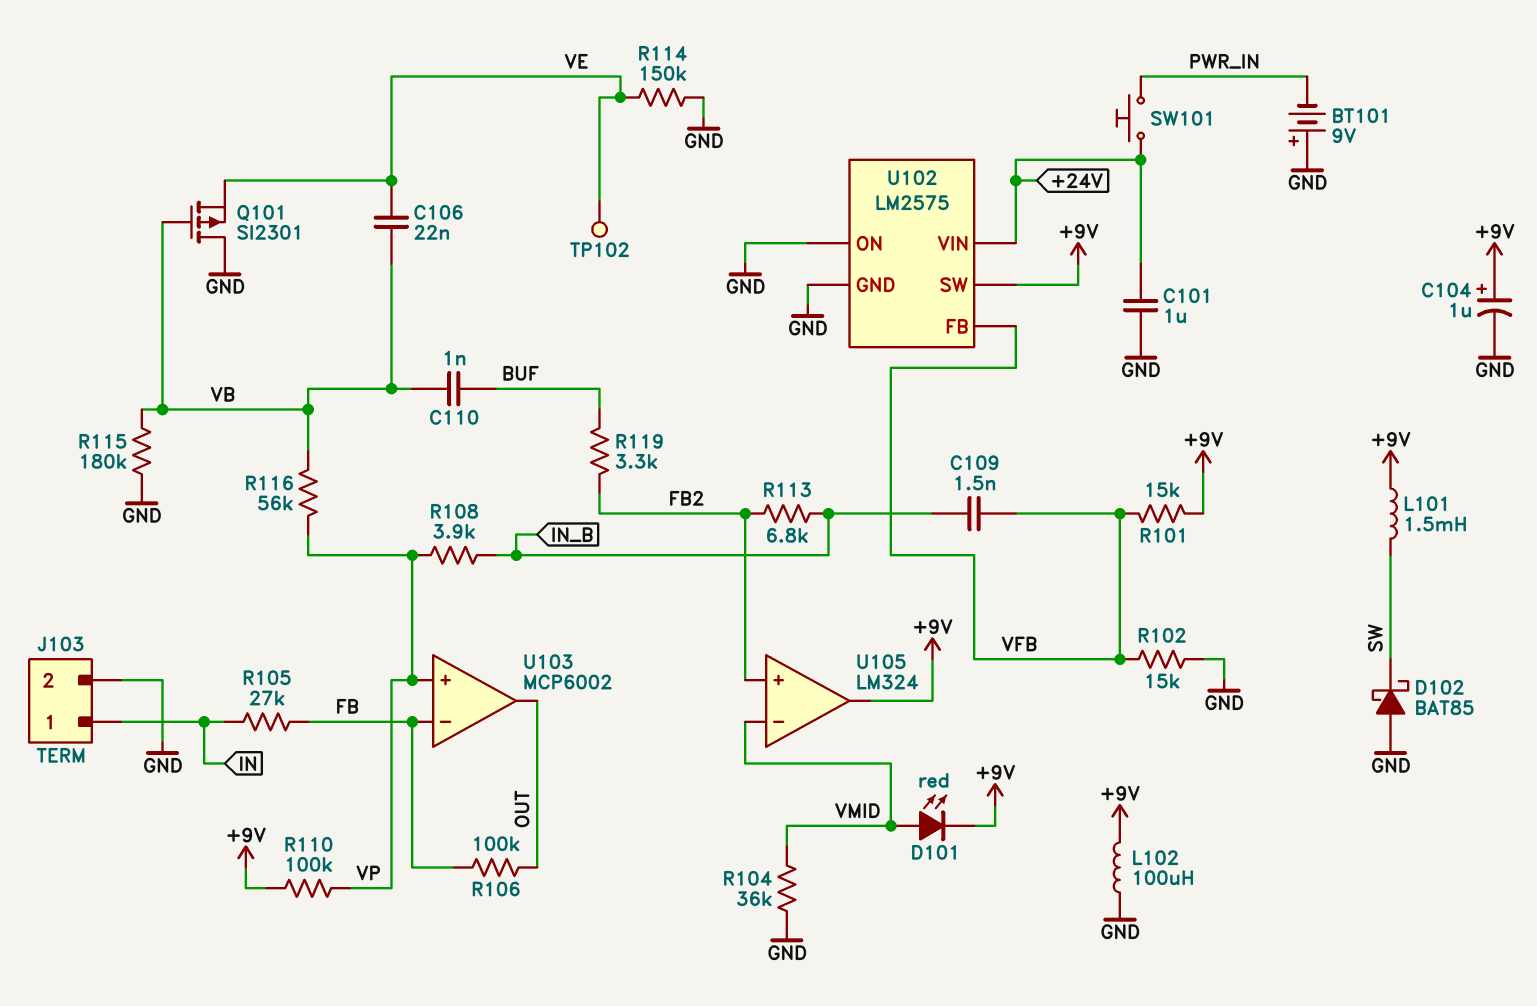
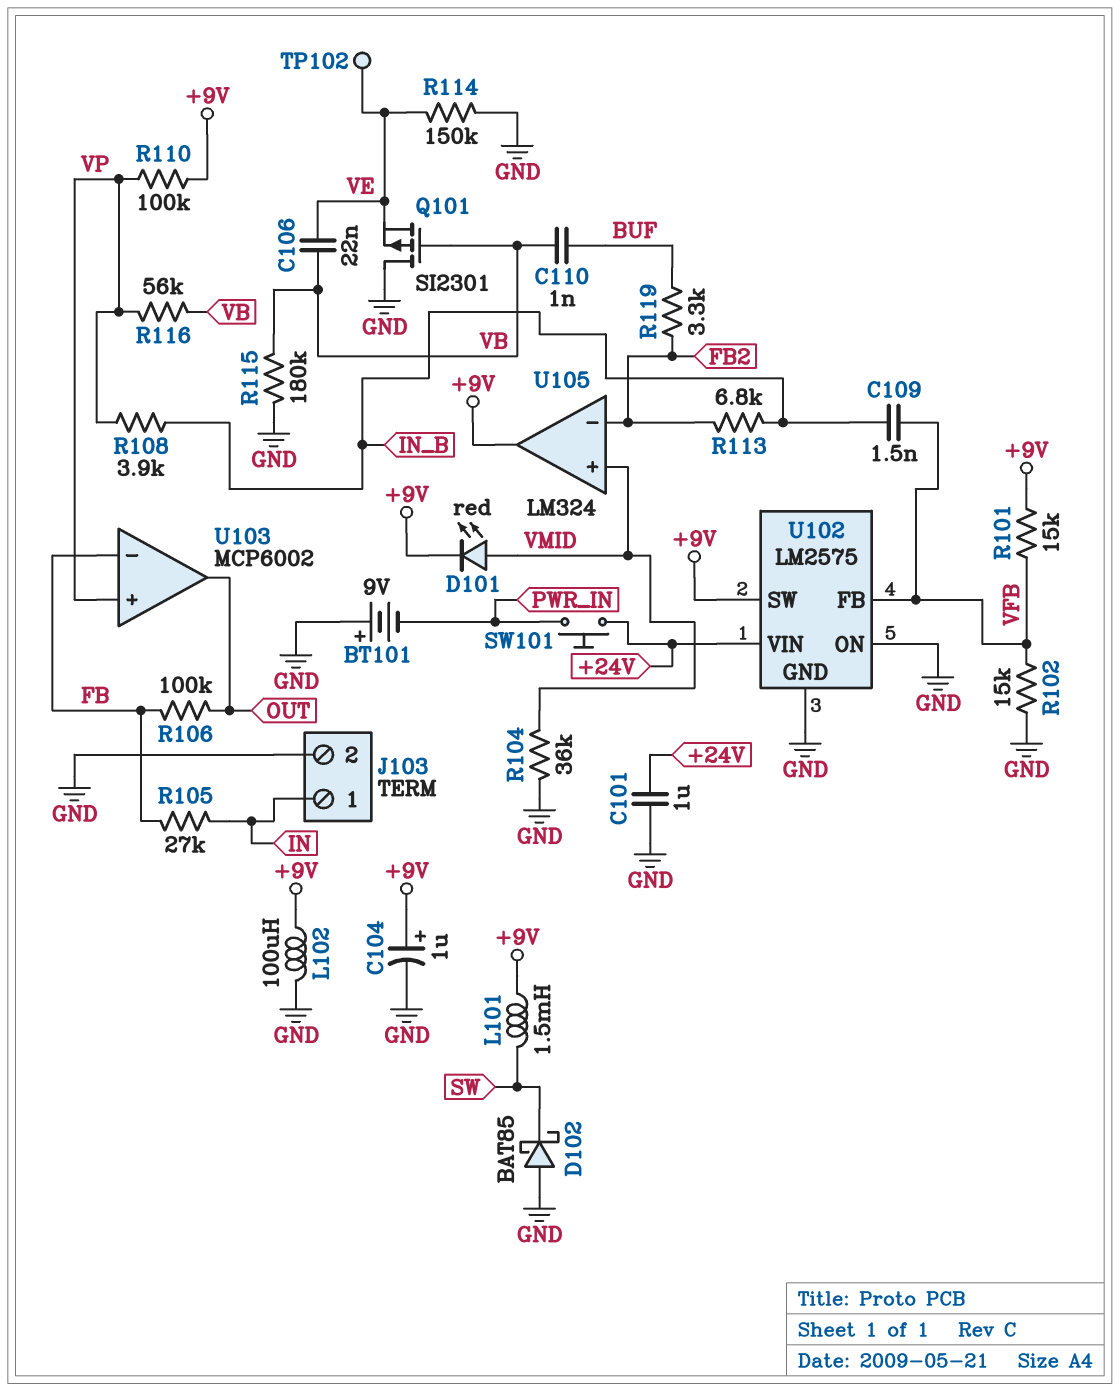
U105 pin in+: FB2 -> VMID
U105 pin in-: VMID -> FB2

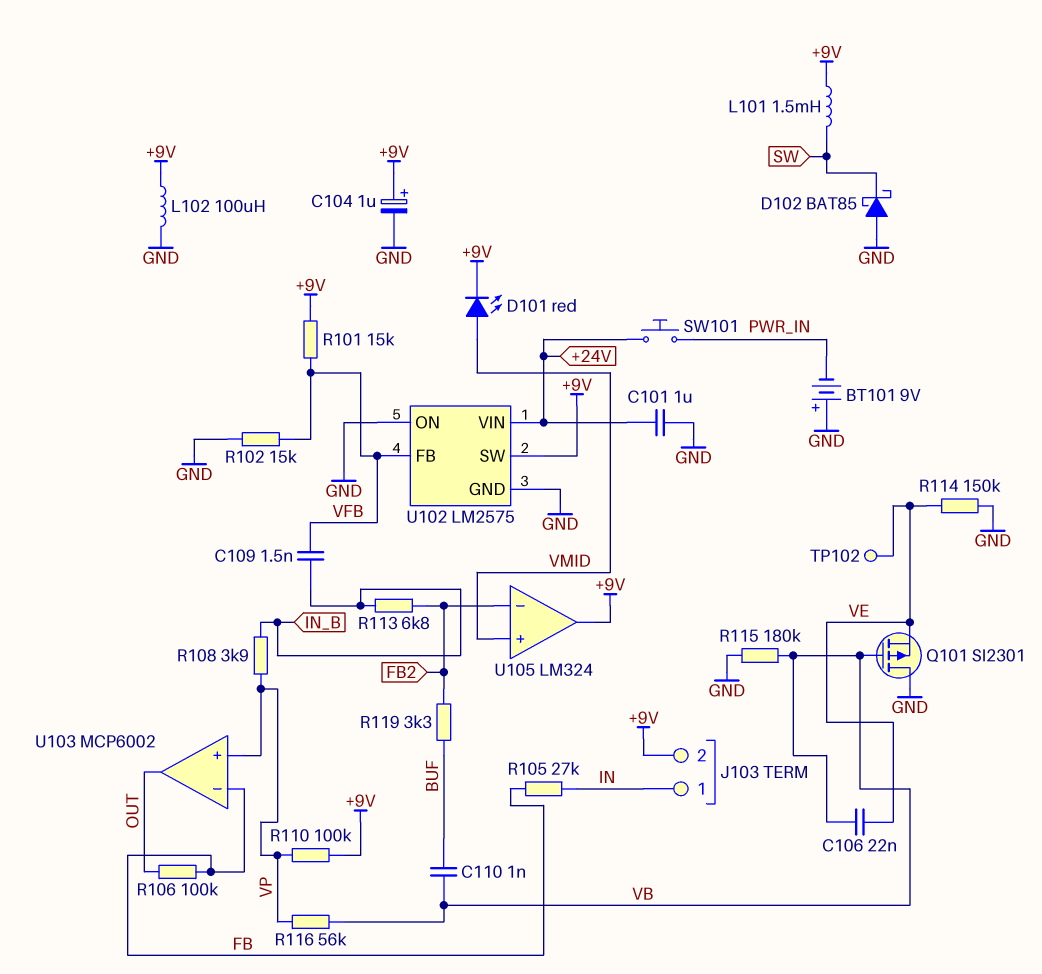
J103 pin 2: GND -> +9V
R104: 36k (GND, VMID) -> none

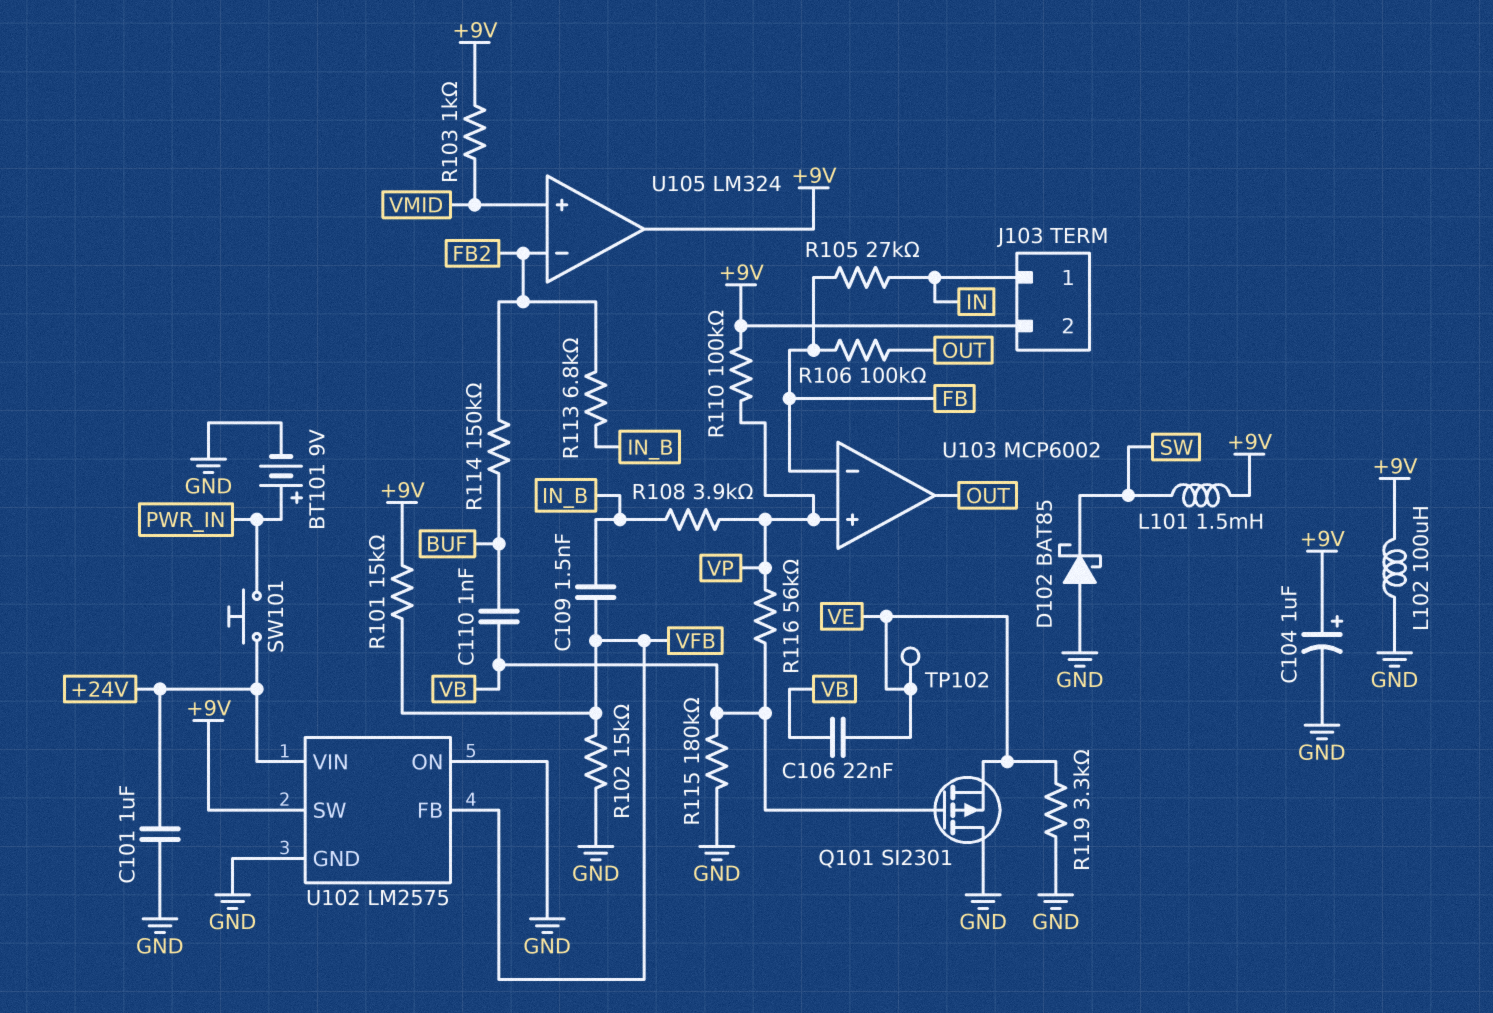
BT101: 9V (plus GND, minus PWR_IN) -> 9V (plus PWR_IN, minus GND)
D101: LED red (A VMID, K +9V) -> none
R103: none -> 1k (+9V, VMID)
R114: 150k (GND, VE) -> 150k (BUF, FB2)
R119: 3.3k (BUF, FB2) -> 3.3k (GND, VE)

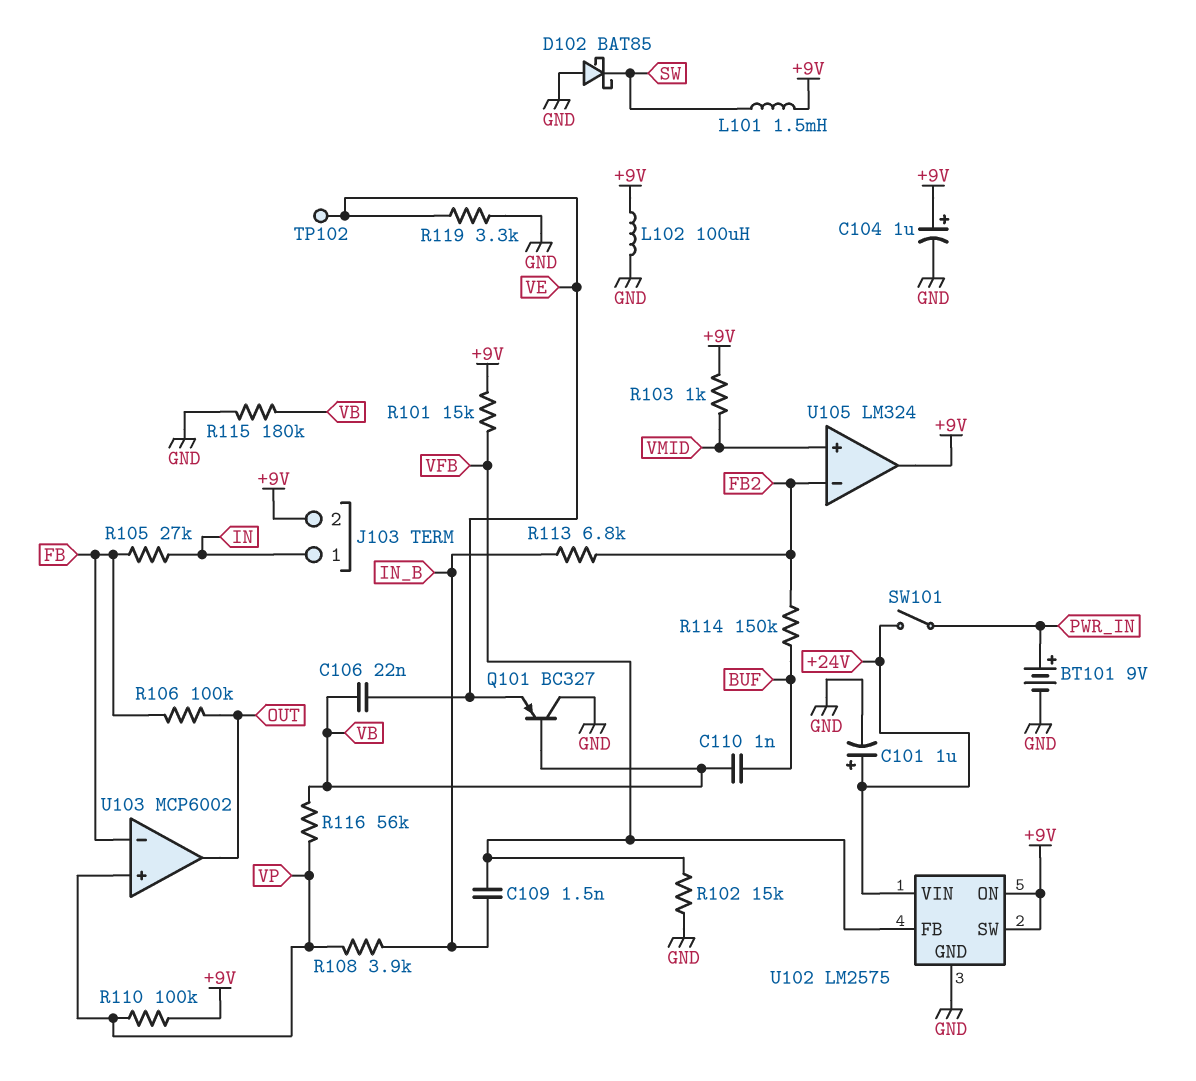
C101: 1uF (+24V, GND) -> 1uF (plus +24V, minus GND)
Q101: PMOS SI2301 (G VB, D GND, S VE) -> PNP BC327 (B VB, C GND, E VE)
SW101: button (+24V, PWR_IN) -> switch (+24V, PWR_IN)
U102 pin ON: GND -> +9V

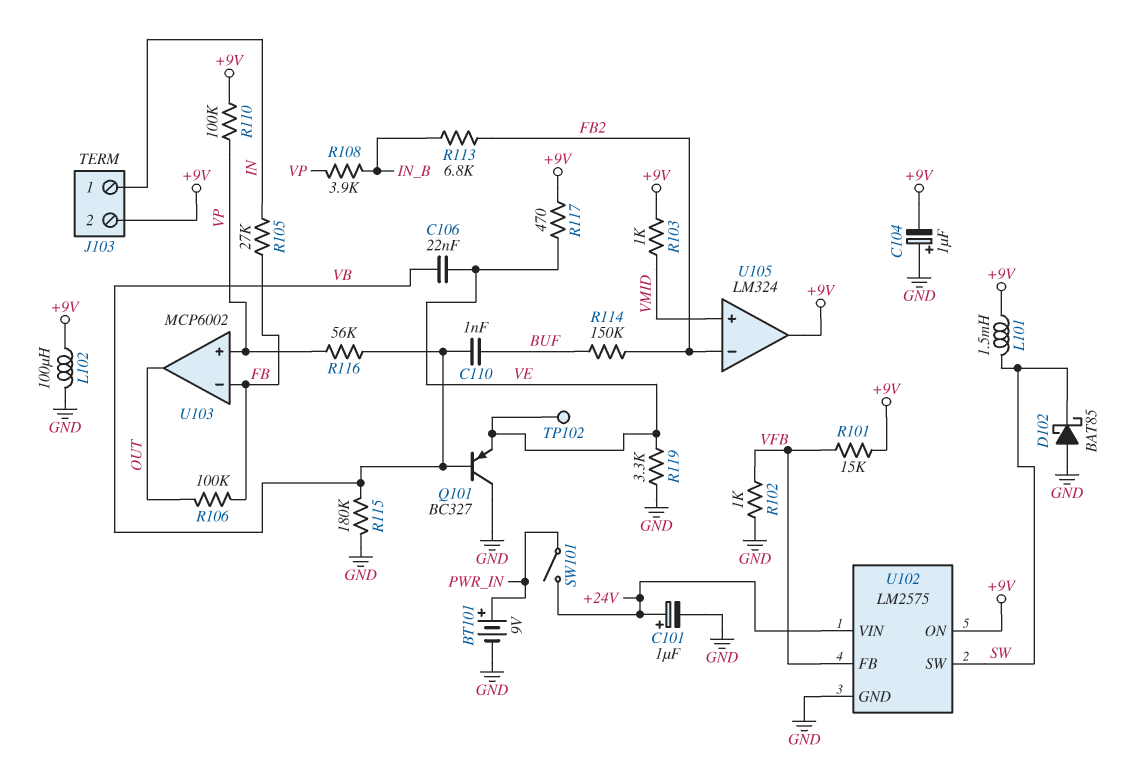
C104: 1uF (plus +9V, minus GND) -> 1uF (plus GND, minus +9V)
C109: 1.5nF (IN_B, VFB) -> none
R102: 15k (GND, VFB) -> 1k (GND, VFB)
R117: none -> 470 (+9V, VE)
U102 pin SW: +9V -> SW

